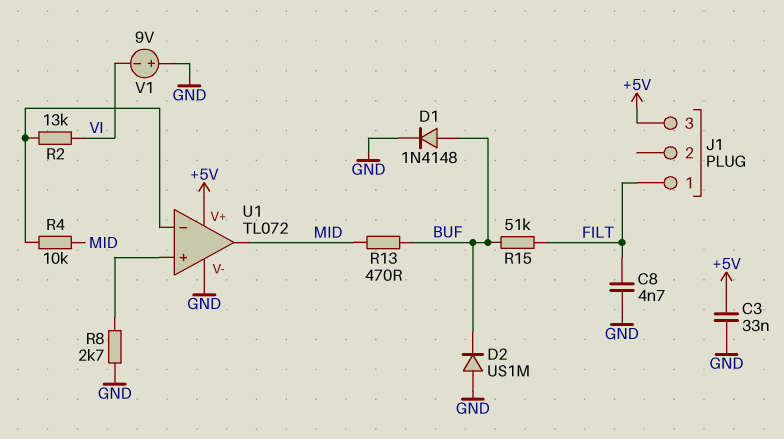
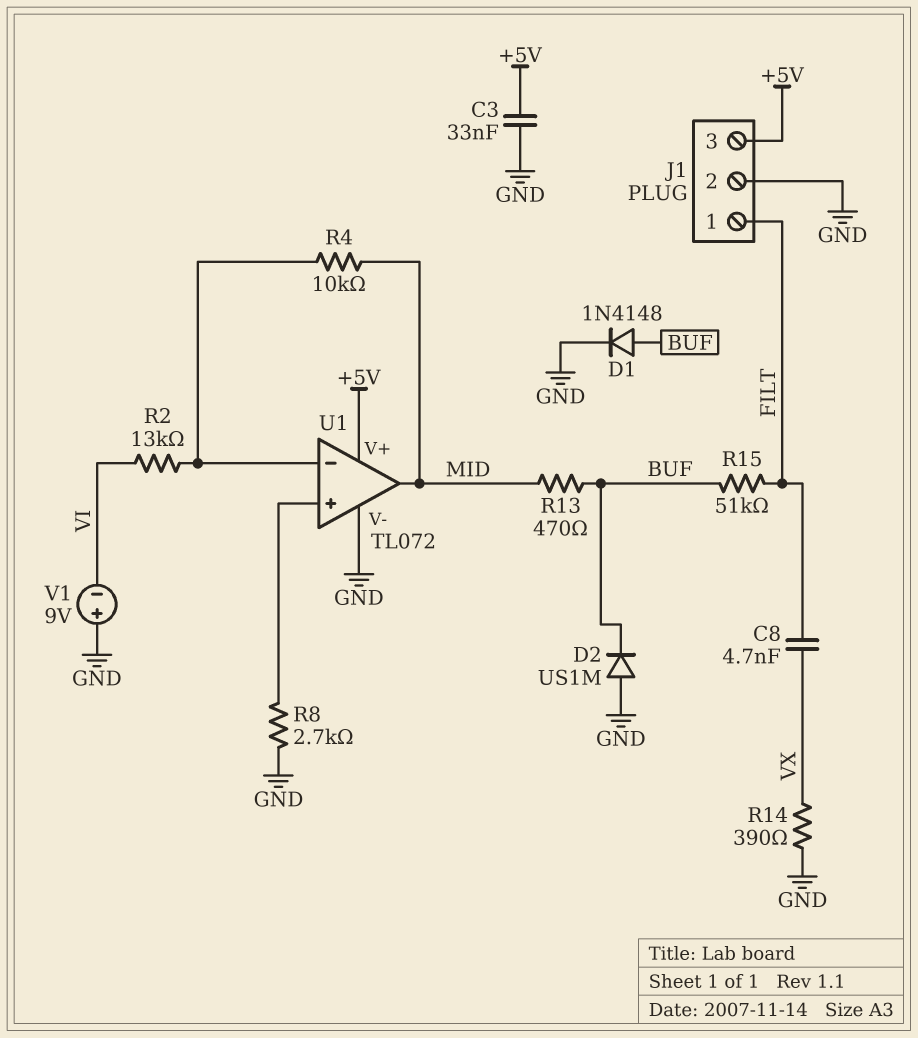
C8: 4.7nF (FILT, GND) -> 4.7nF (FILT, VX)
J1 pin 2: none -> GND
R14: none -> 390 (GND, VX)

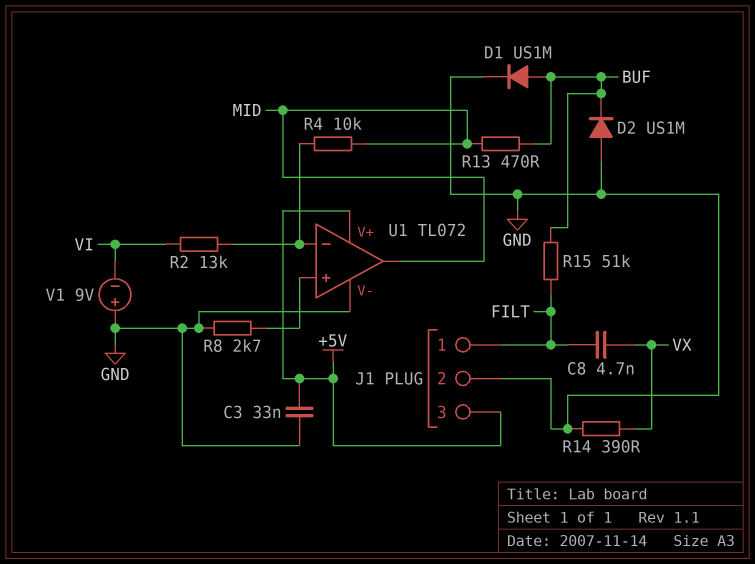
D1: diode 1N4148 (A BUF, K GND) -> diode US1M (A BUF, K GND)

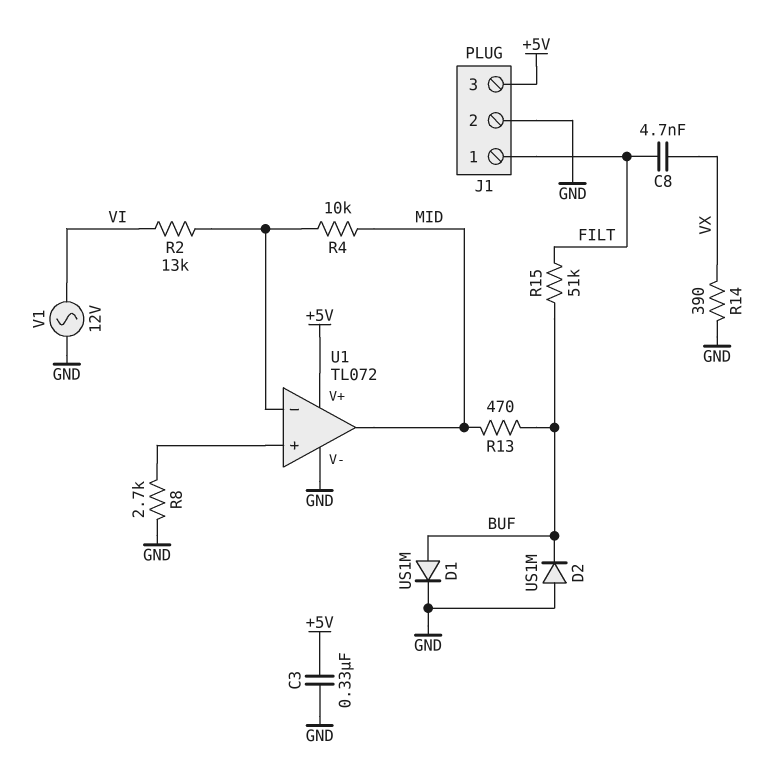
C3: 33nF (+5V, GND) -> 330nF (+5V, GND)
V1: 9V (plus GND, minus VI) -> AC 12V (GND, VI)

